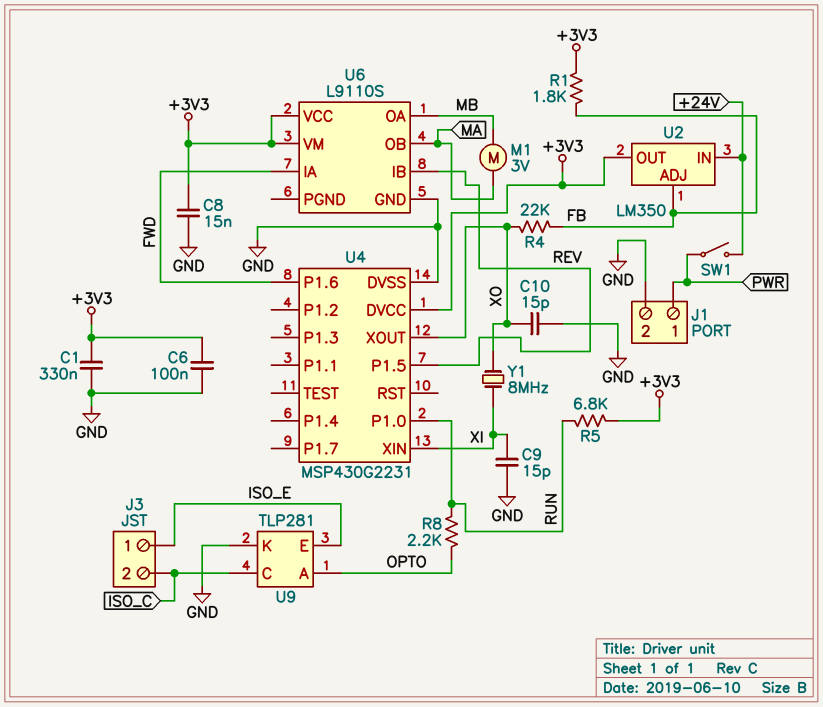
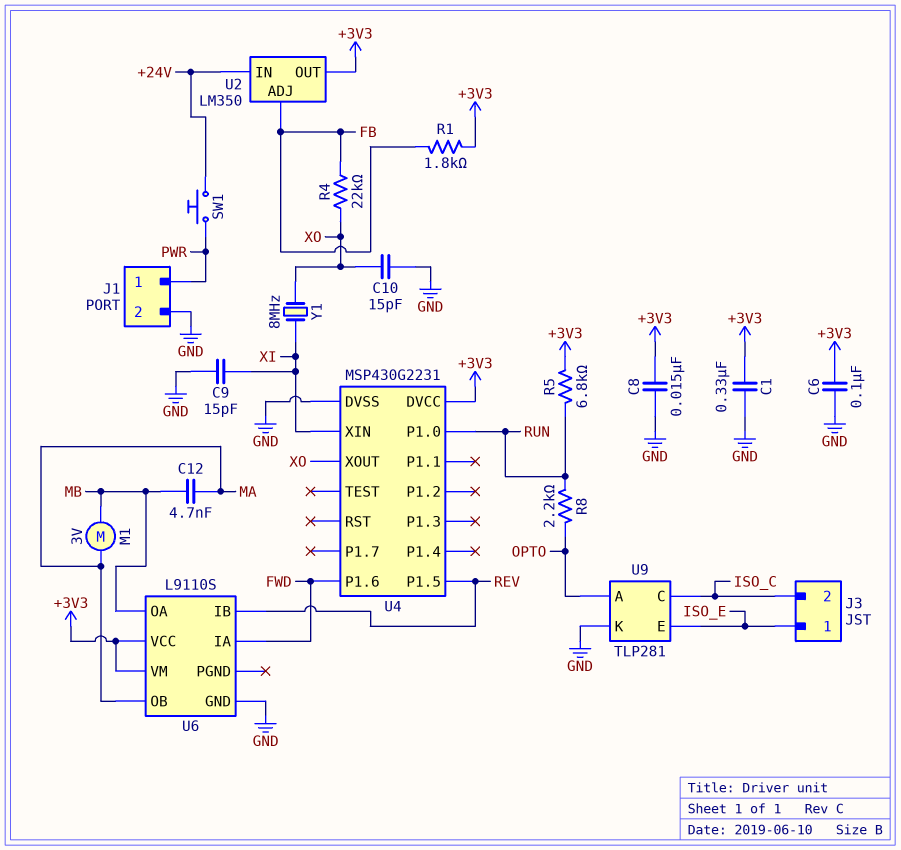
C12: none -> 4.7nF (MA, MB)
SW1: switch (+24V, PWR) -> button (+24V, PWR)

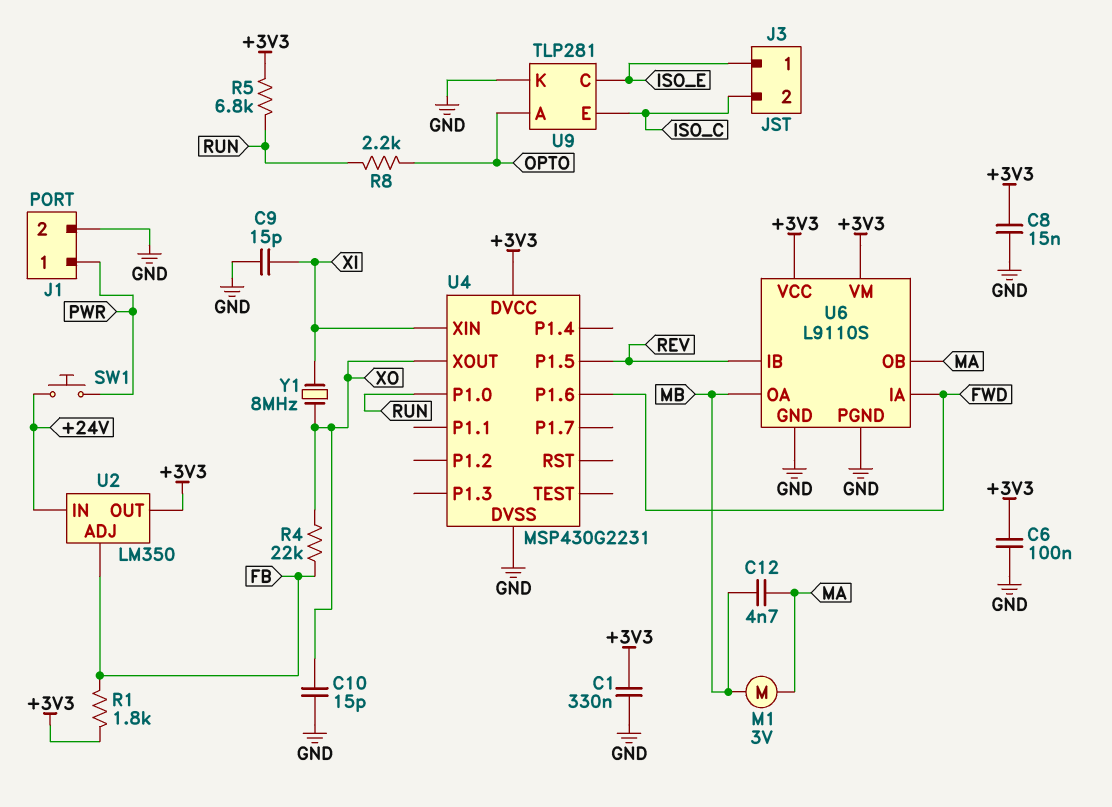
U6 pin PGND: none -> GND
U9 pin C: ISO_C -> ISO_E
U9 pin E: ISO_E -> ISO_C

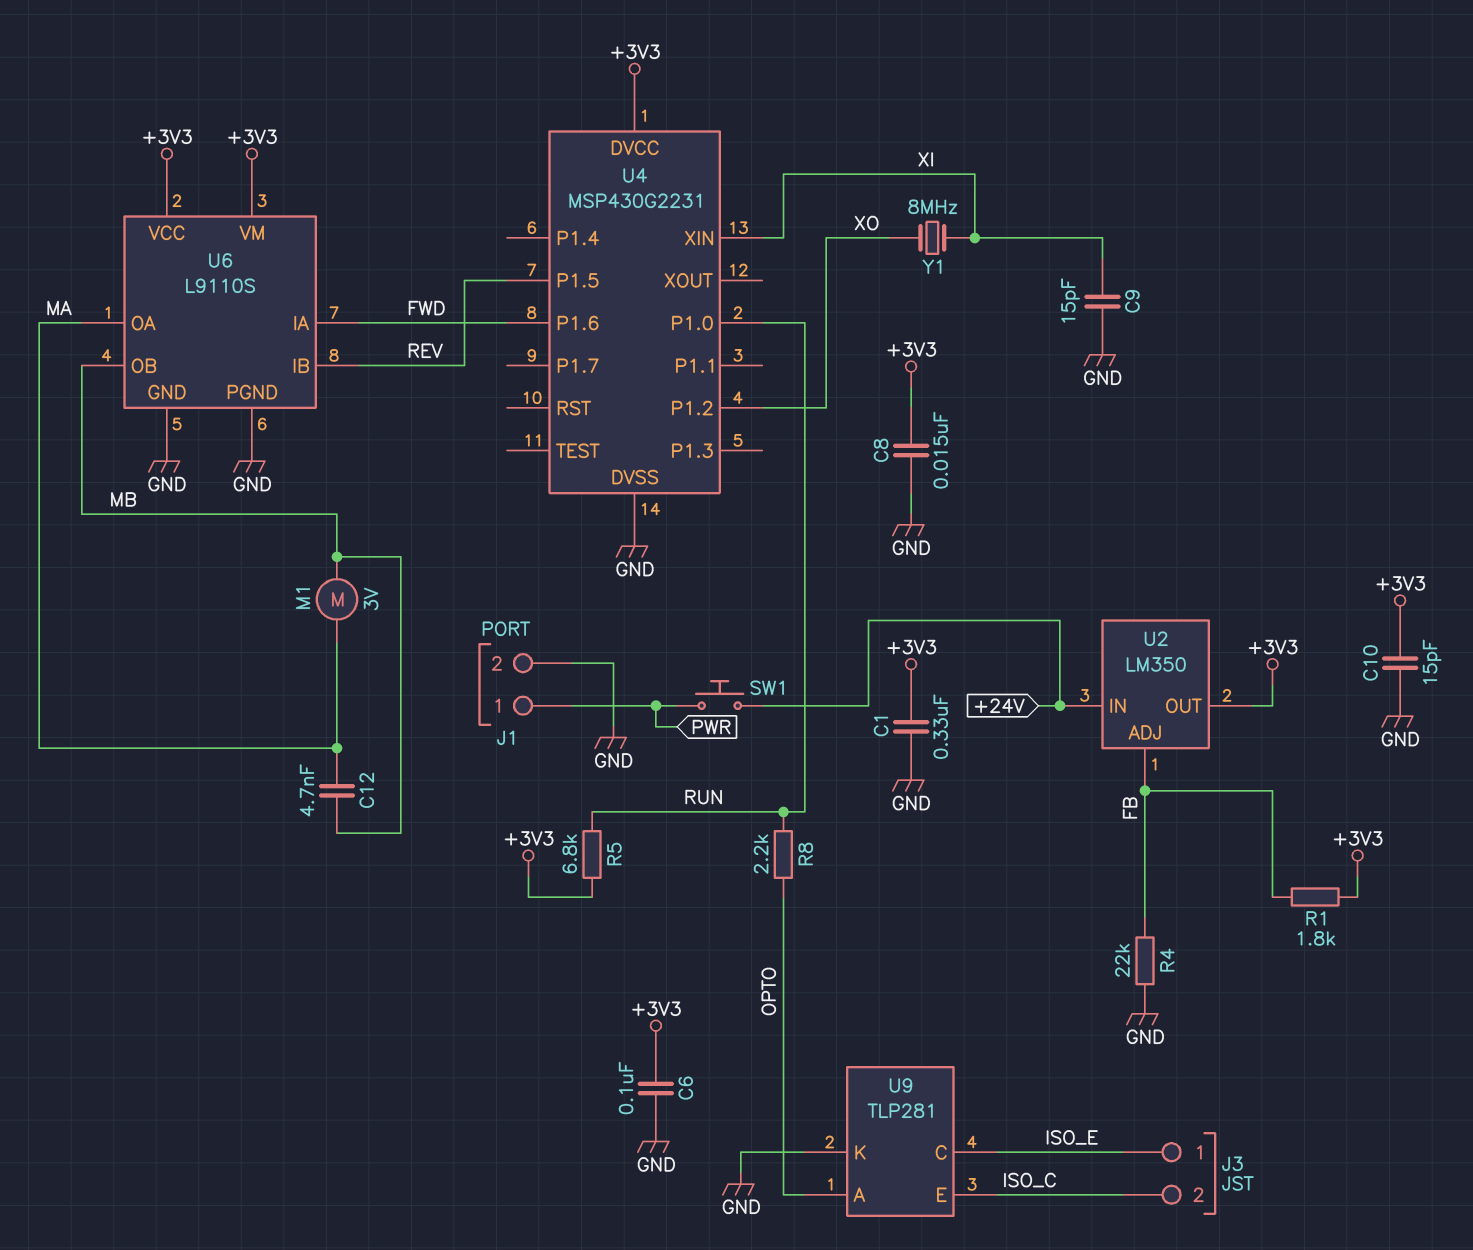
C10: 15pF (GND, XO) -> 15pF (+3V3, GND)
R4: 22k (FB, XO) -> 22k (FB, GND)
U4 pin P1.2: none -> XO
U4 pin XOUT: XO -> none
U6 pin OA: MB -> MA
U6 pin OB: MA -> MB

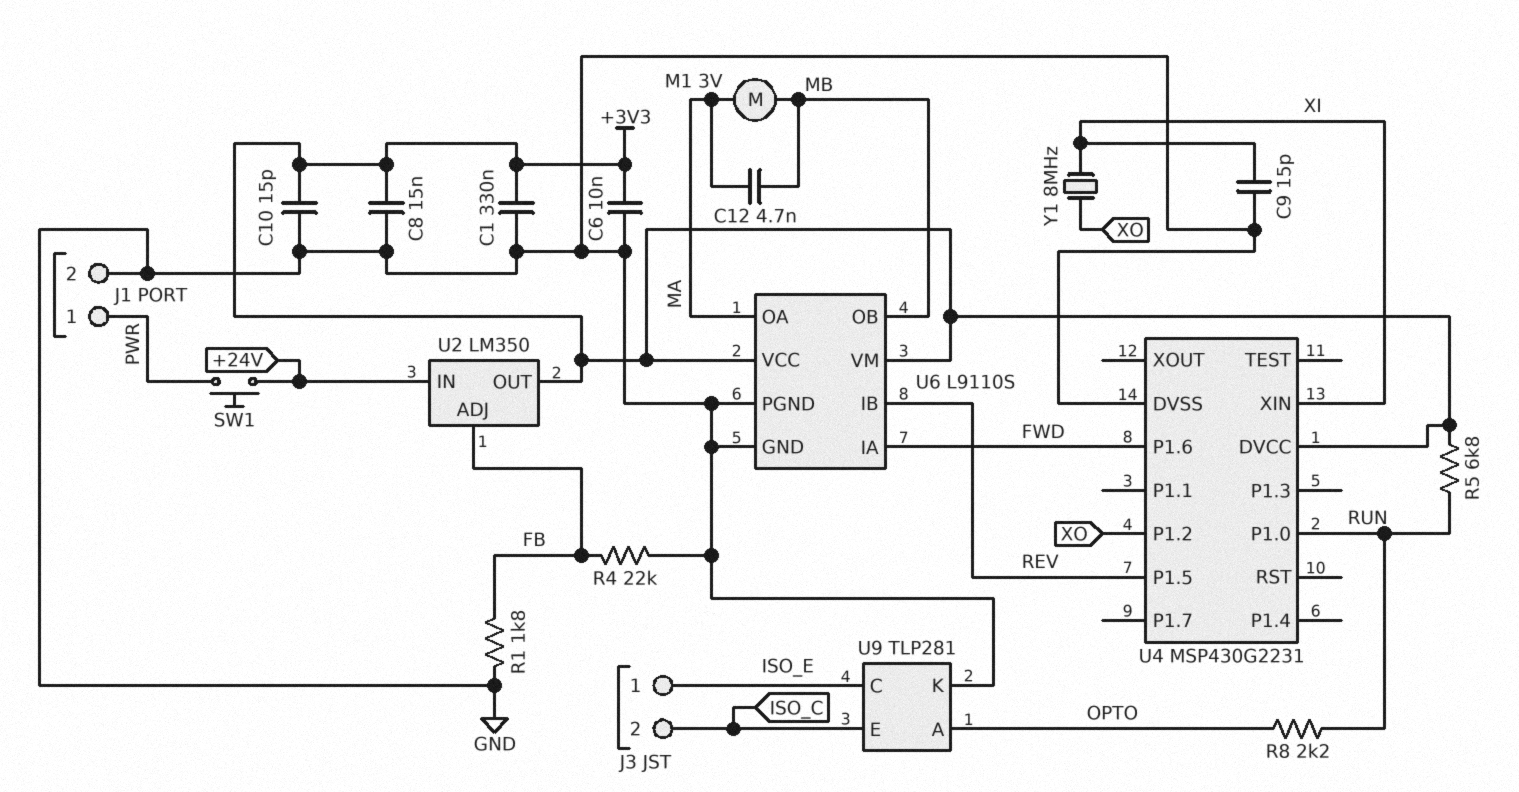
C6: 100nF (+3V3, GND) -> 10nF (+3V3, GND)
R1: 1.8k (+3V3, FB) -> 1.8k (FB, GND)

